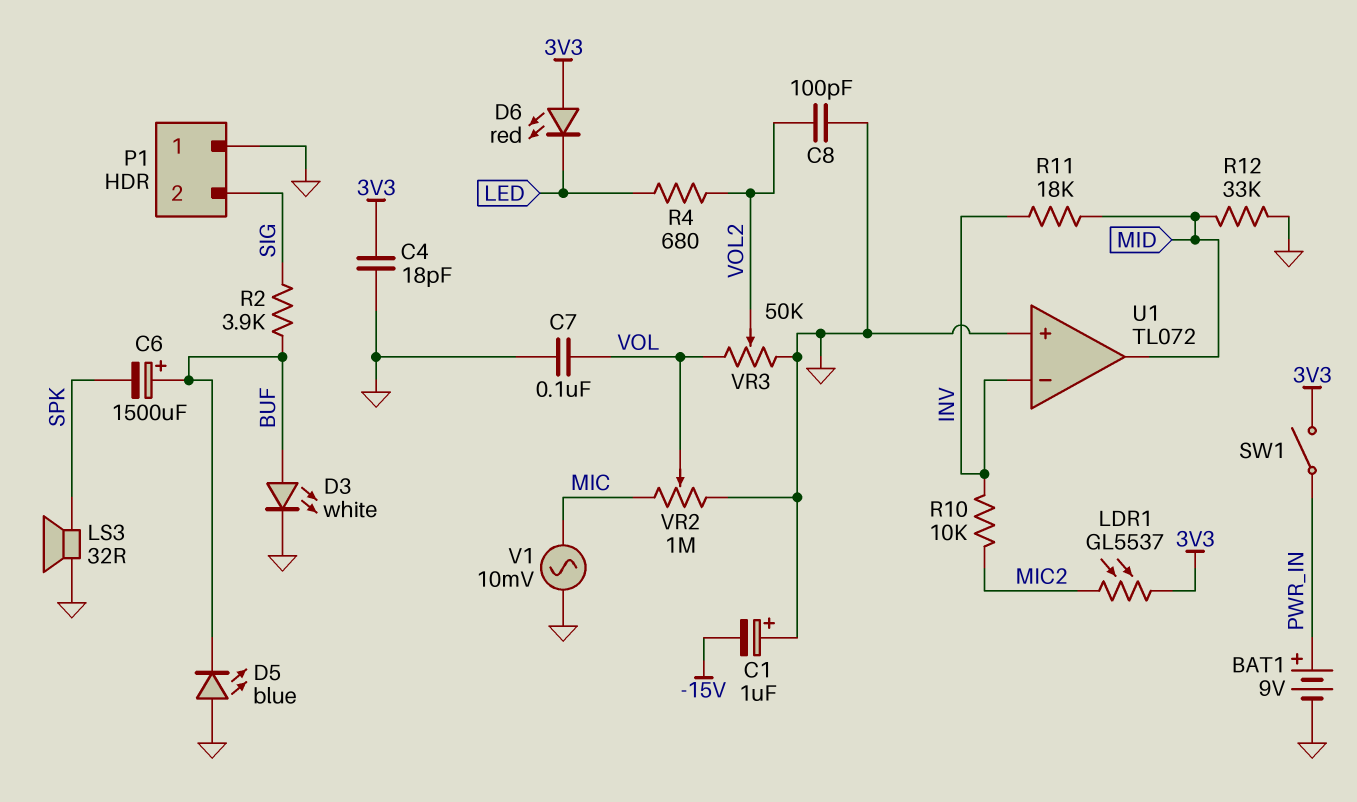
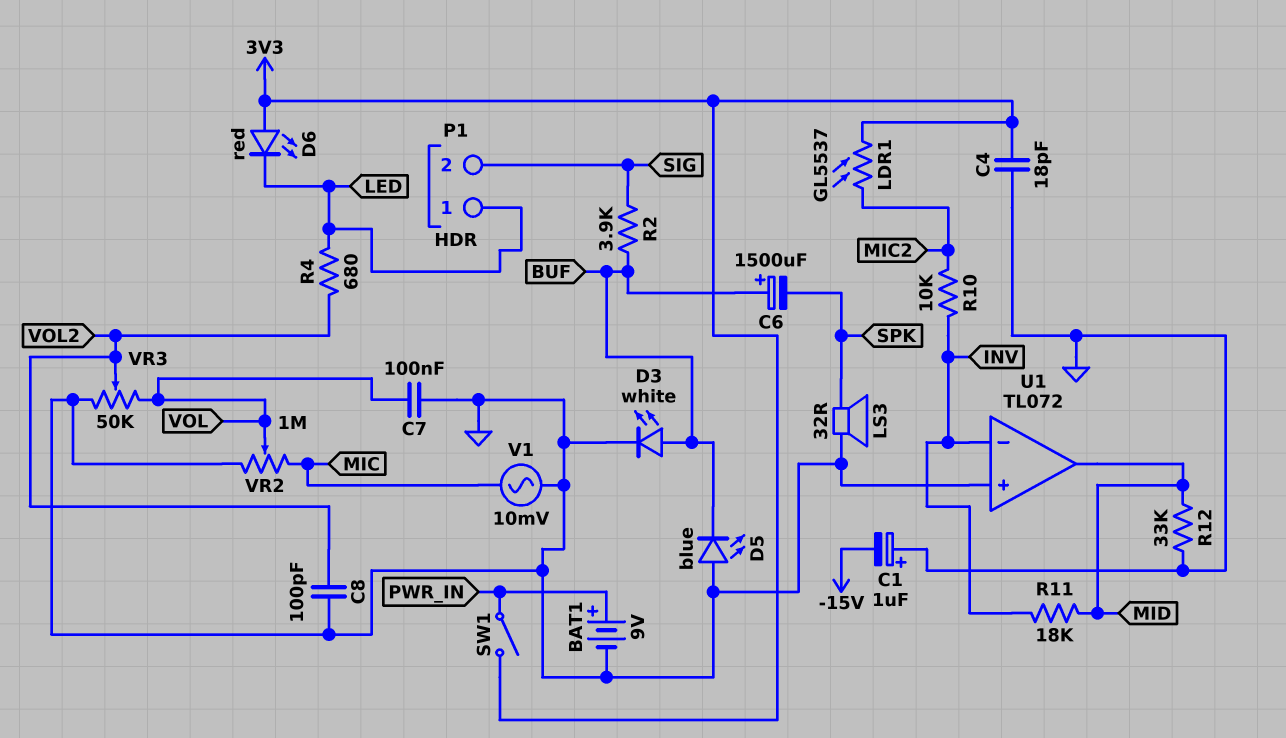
P1 pin 1: GND -> LED

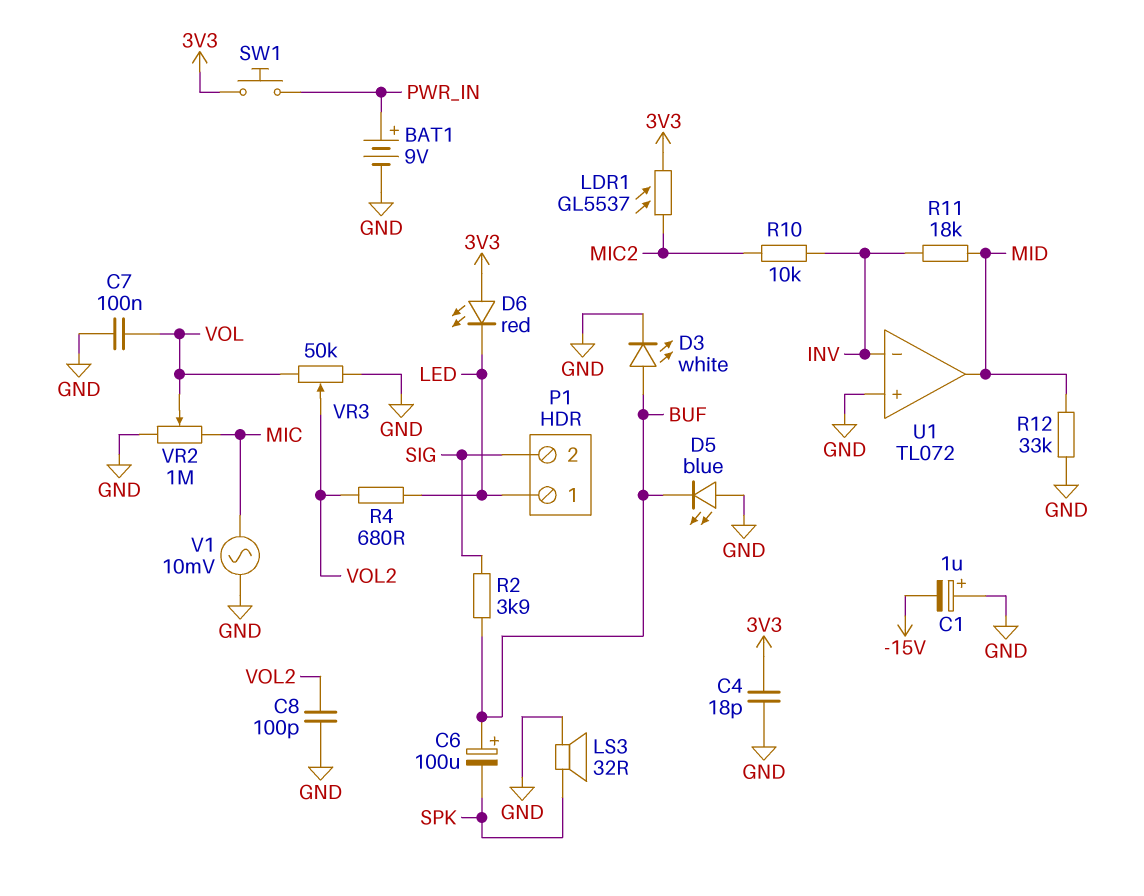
C6: 1500uF (plus BUF, minus SPK) -> 100uF (plus BUF, minus SPK)
SW1: switch (3V3, PWR_IN) -> button (3V3, PWR_IN)

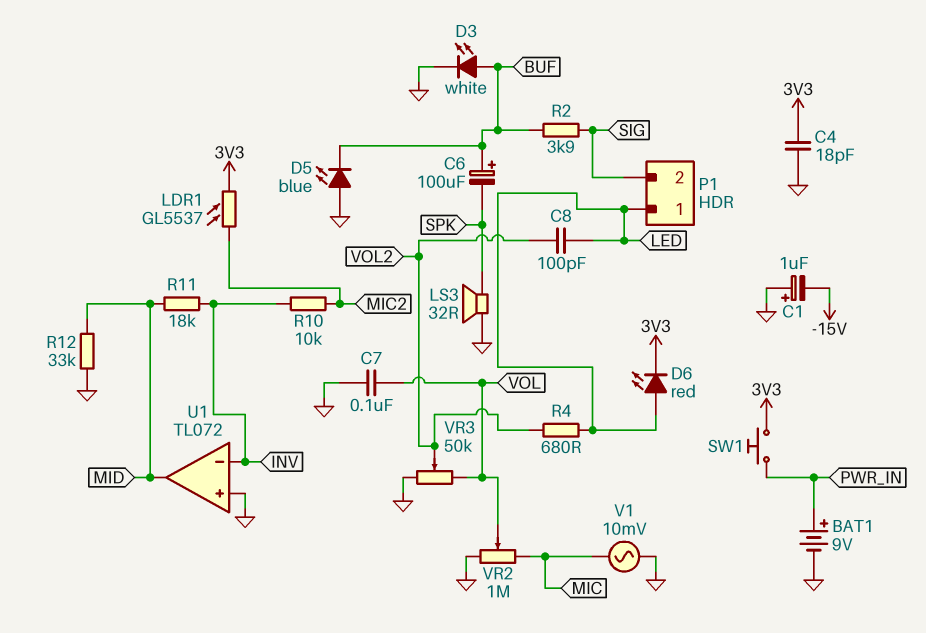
C8: 100pF (GND, VOL2) -> 100pF (LED, VOL2)
D6: LED red (A 3V3, K LED) -> LED red (A LED, K 3V3)

